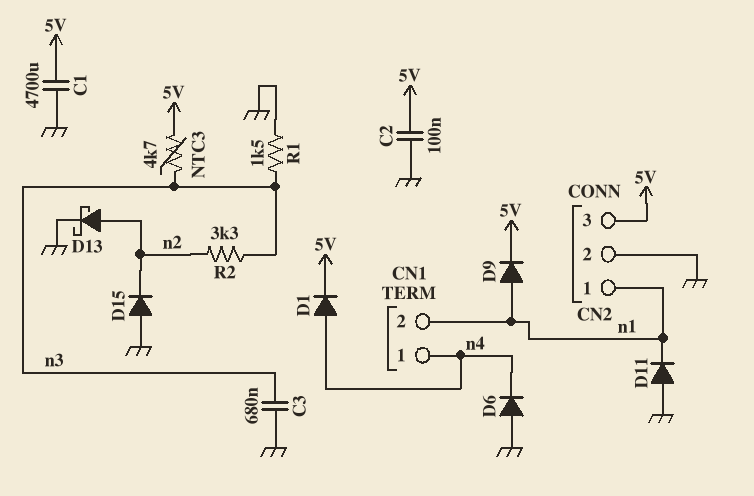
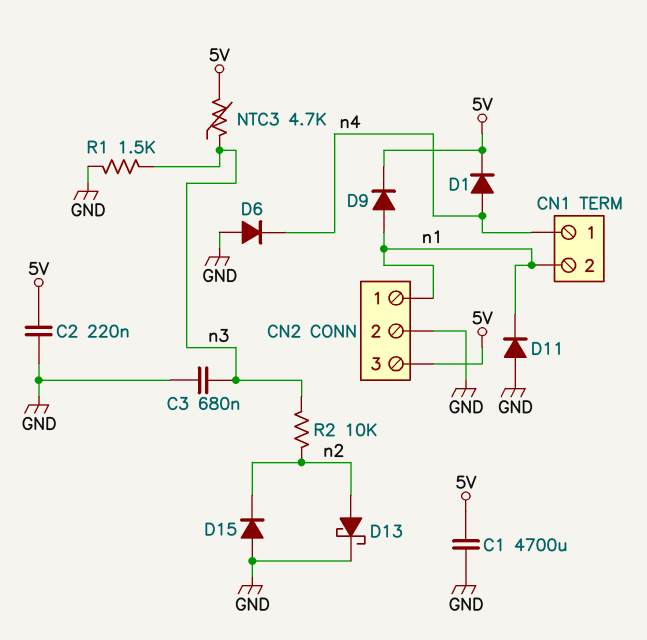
C2: 100nF (5V, GND) -> 220nF (5V, GND)
R2: 3.3k (n2, n3) -> 10k (n2, n3)

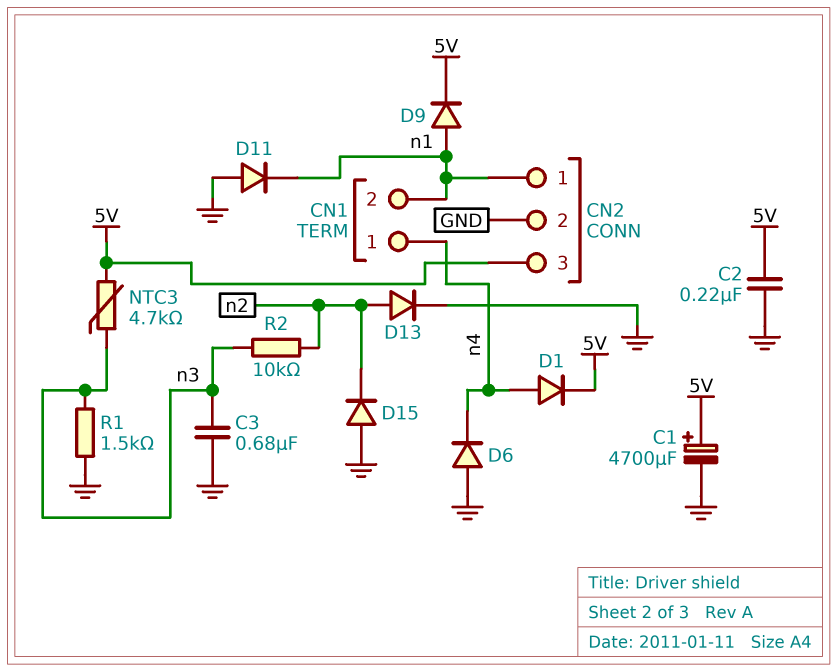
C1: 4700uF (5V, GND) -> 4700uF (plus 5V, minus GND)
D13: schottky (A n2, K GND) -> diode (A n2, K GND)

